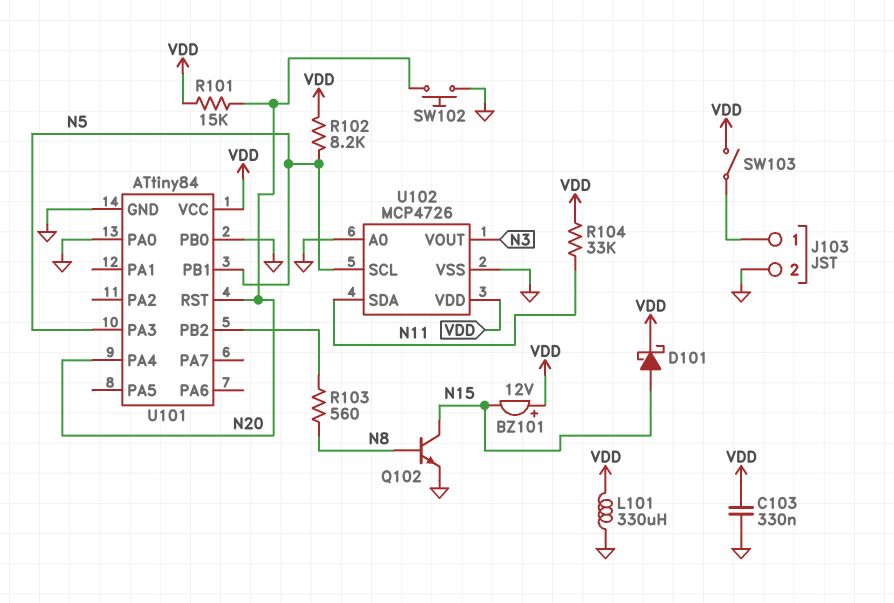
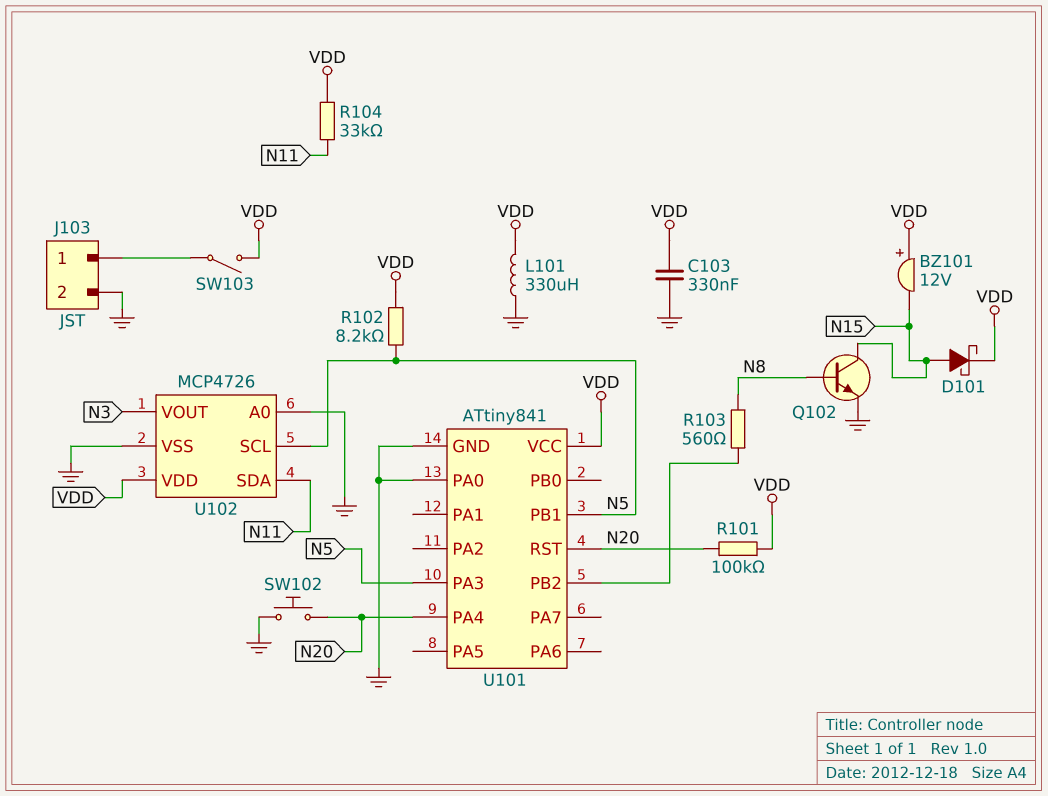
R101: 15k (N20, VDD) -> 100k (N20, VDD)
U101: ATtiny84 -> ATtiny841
U101 pin PB0: GND -> none

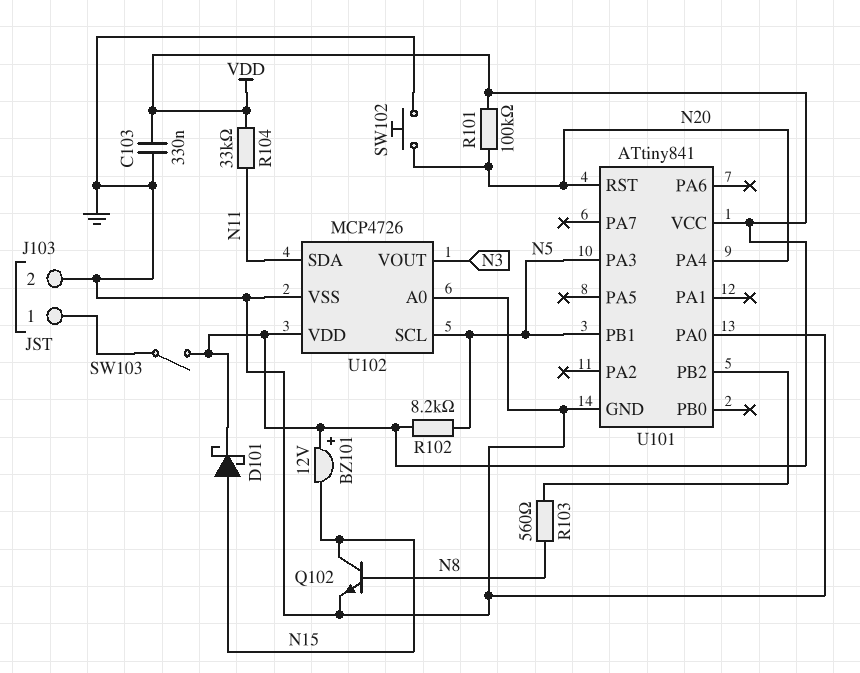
L101: 330uH (GND, VDD) -> none

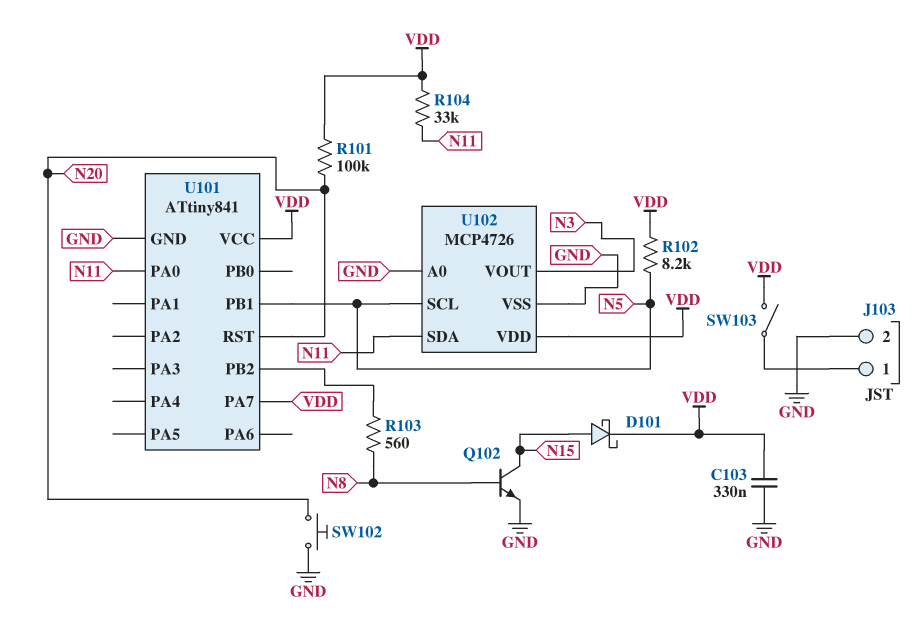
BZ101: buzzer 12V (plus VDD, minus N15) -> none
U101 pin PA0: GND -> N11
U101 pin PA3: N5 -> none
U101 pin PA4: N20 -> none
U101 pin PA7: none -> VDD

